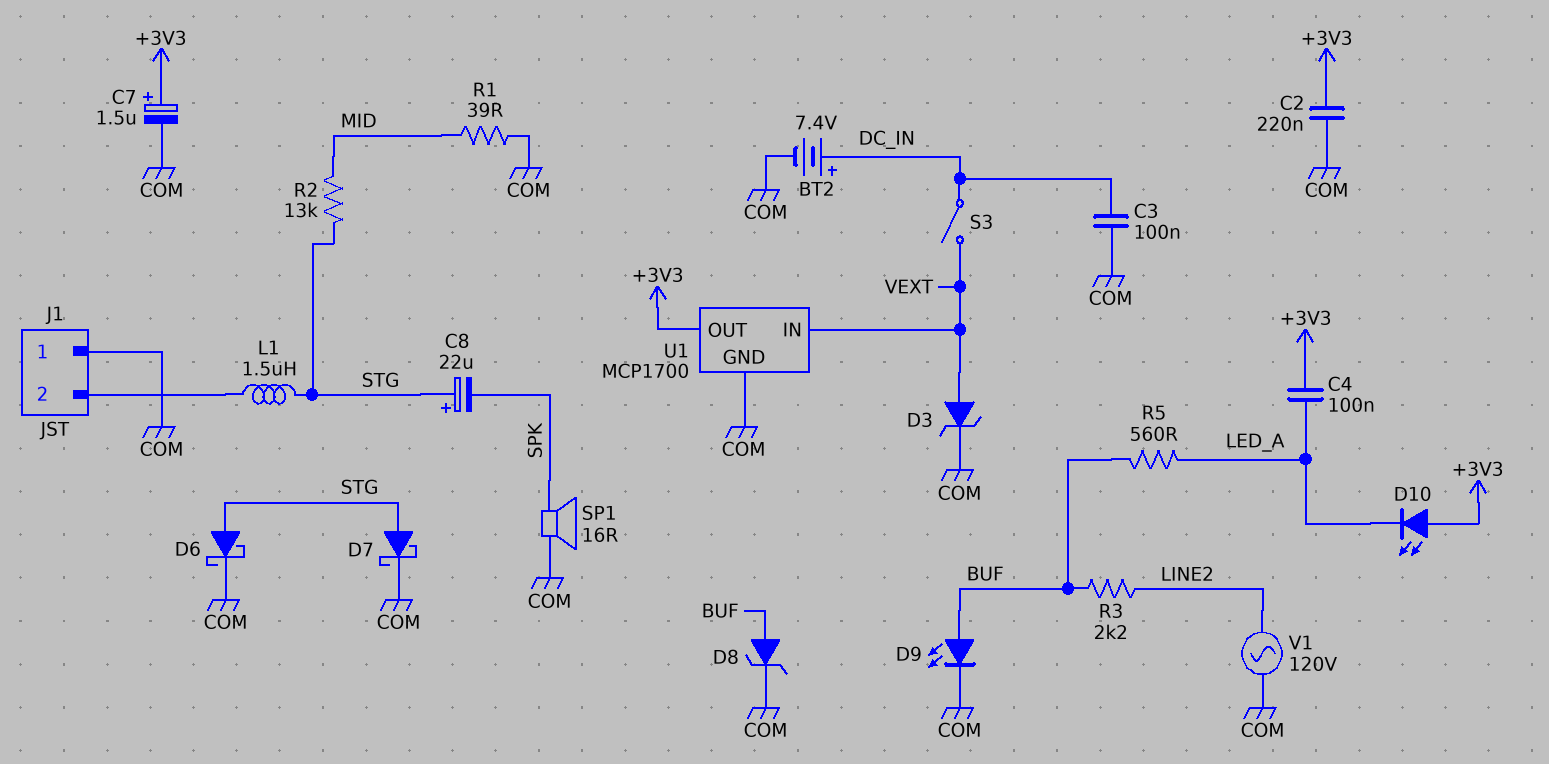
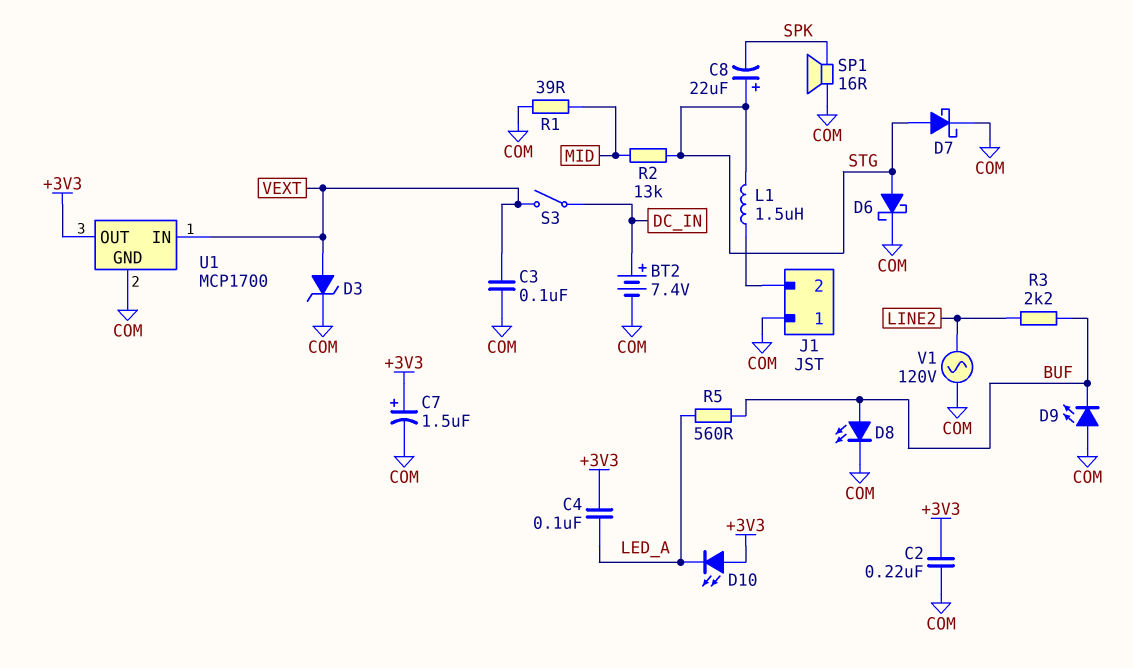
C3: 100nF (COM, DC_IN) -> 100nF (COM, VEXT)
D8: zener (A BUF, K COM) -> LED (A BUF, K COM)
D9: LED (A BUF, K COM) -> LED (A COM, K BUF)

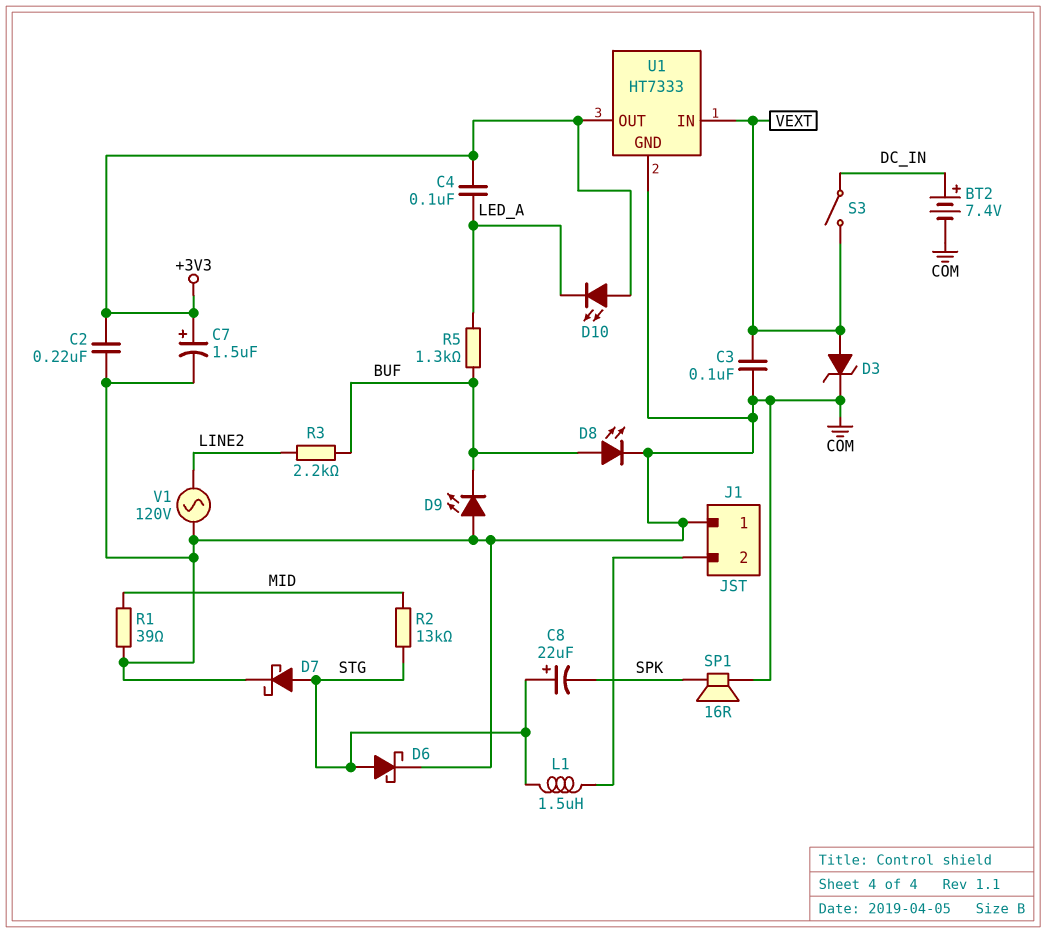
R5: 560 (BUF, LED_A) -> 1.3k (BUF, LED_A)
U1: MCP1700 -> HT7333

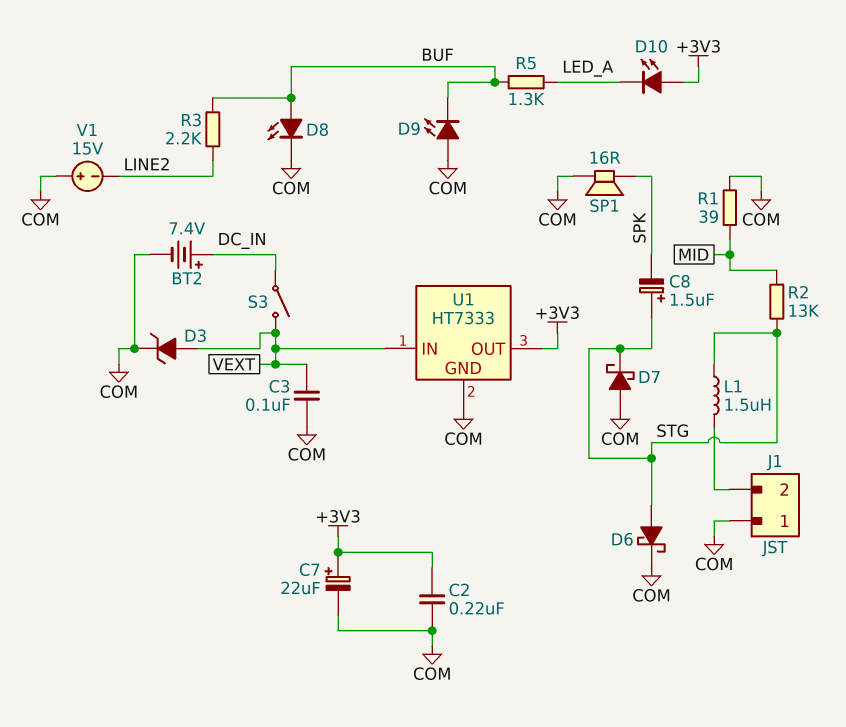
C4: 100nF (+3V3, LED_A) -> none
C7: 1.5uF (plus +3V3, minus COM) -> 22uF (plus +3V3, minus COM)
C8: 22uF (plus STG, minus SPK) -> 1.5uF (plus STG, minus SPK)
D7: schottky (A STG, K COM) -> schottky (A COM, K STG)
V1: AC 120V (COM, LINE2) -> 15V (plus COM, minus LINE2)

